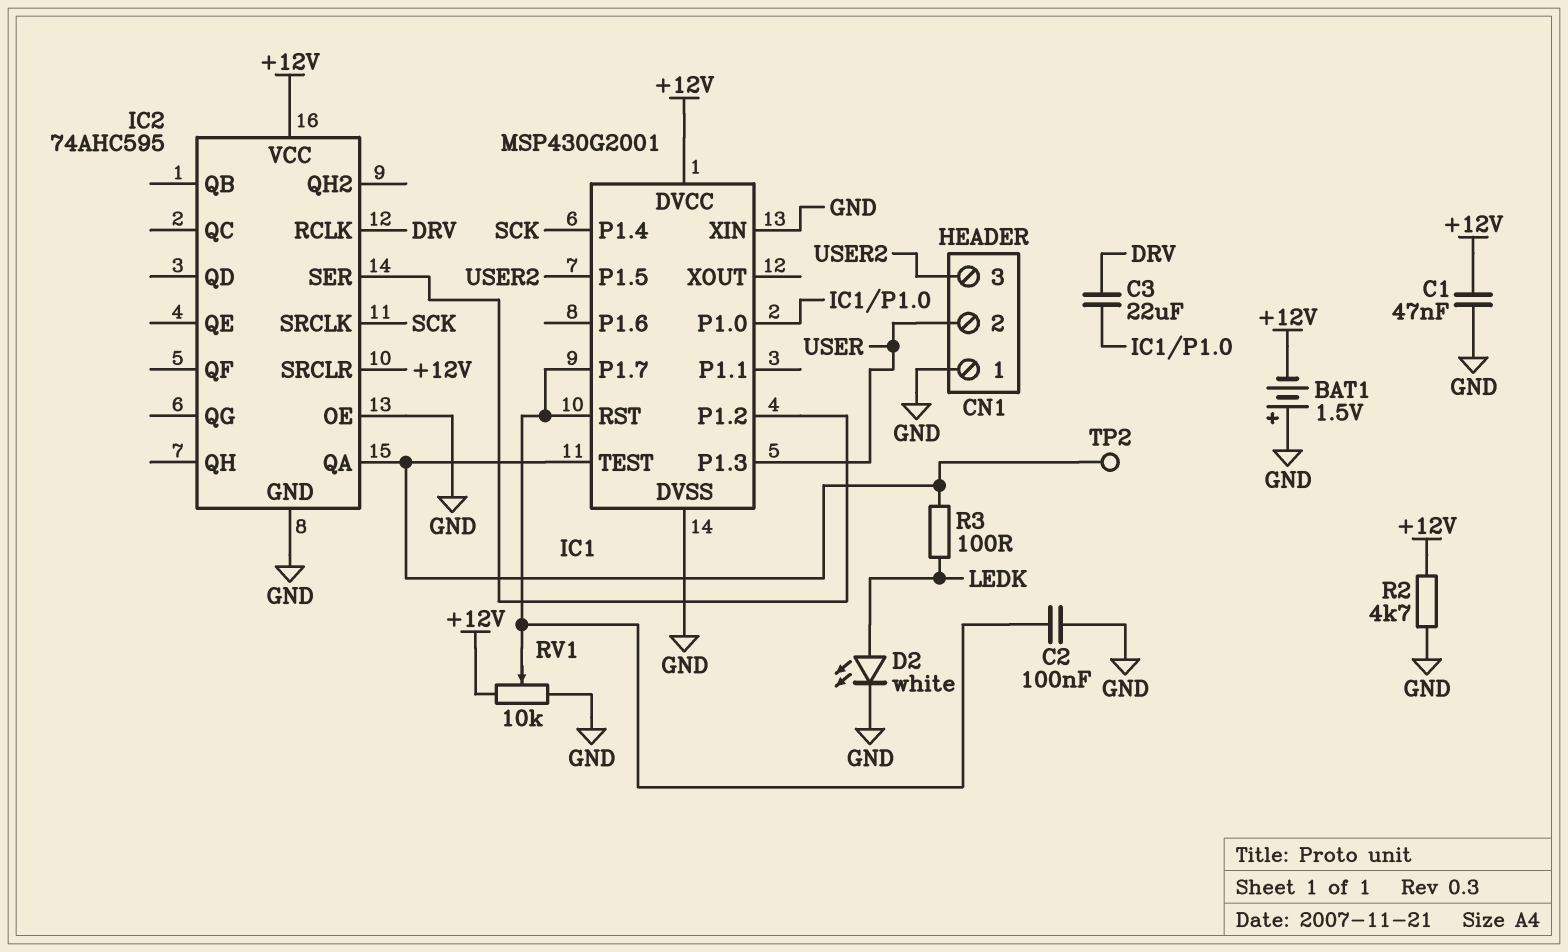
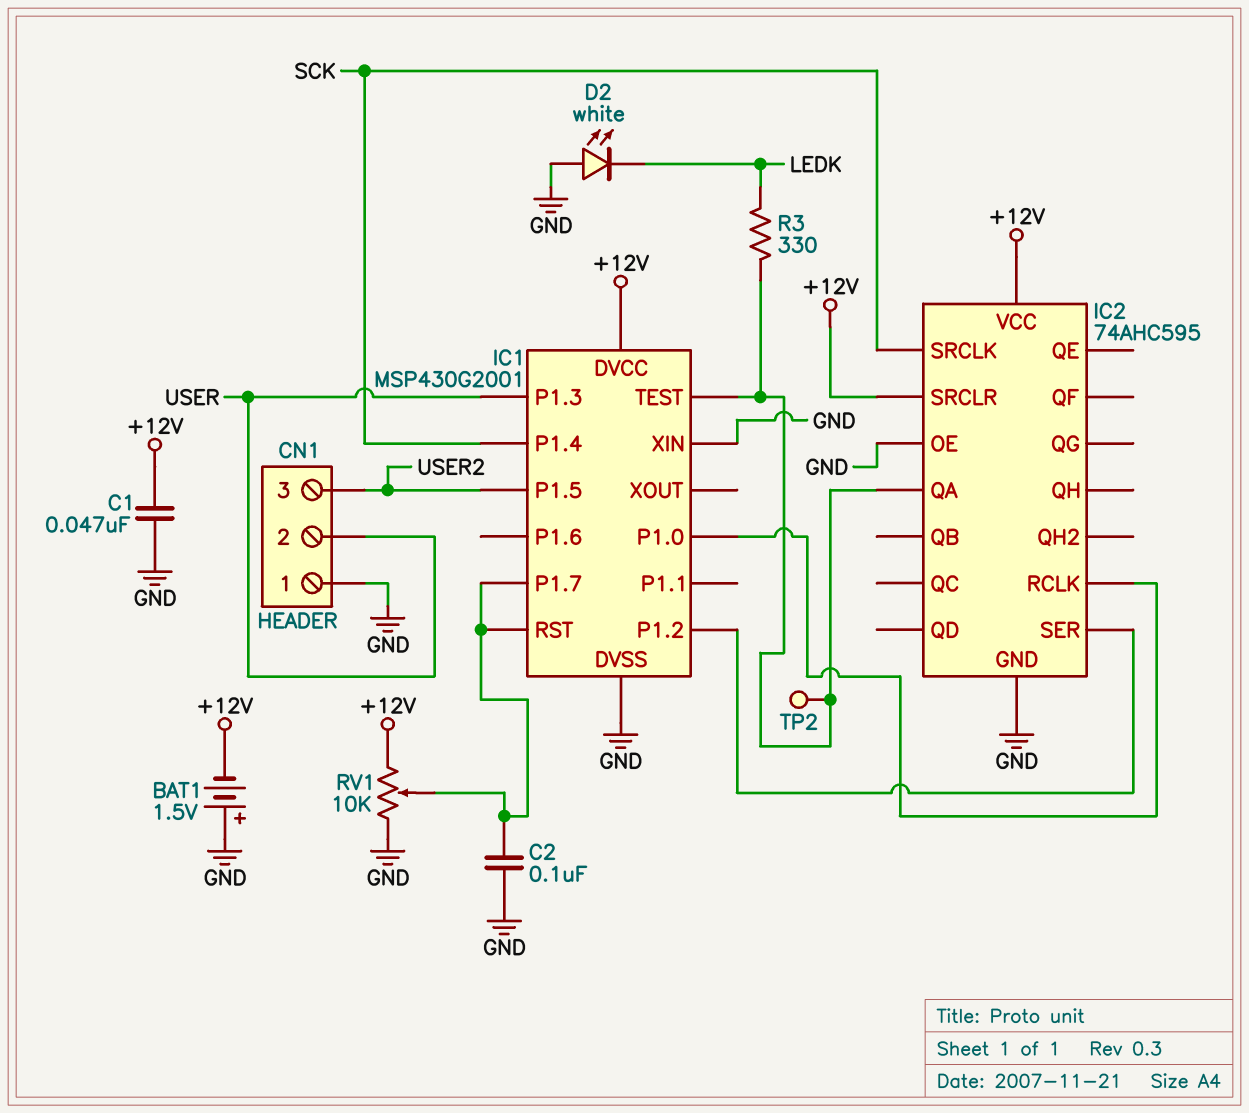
C3: 22uF (DRV, IC1/P1.0) -> none
D2: LED white (A LEDK, K GND) -> LED white (A GND, K LEDK)
IC2 pin RCLK: DRV -> IC1/P1.0
R2: 4.7k (+12V, GND) -> none
R3: 100 (IC1/TEST, LEDK) -> 330 (IC1/TEST, LEDK)

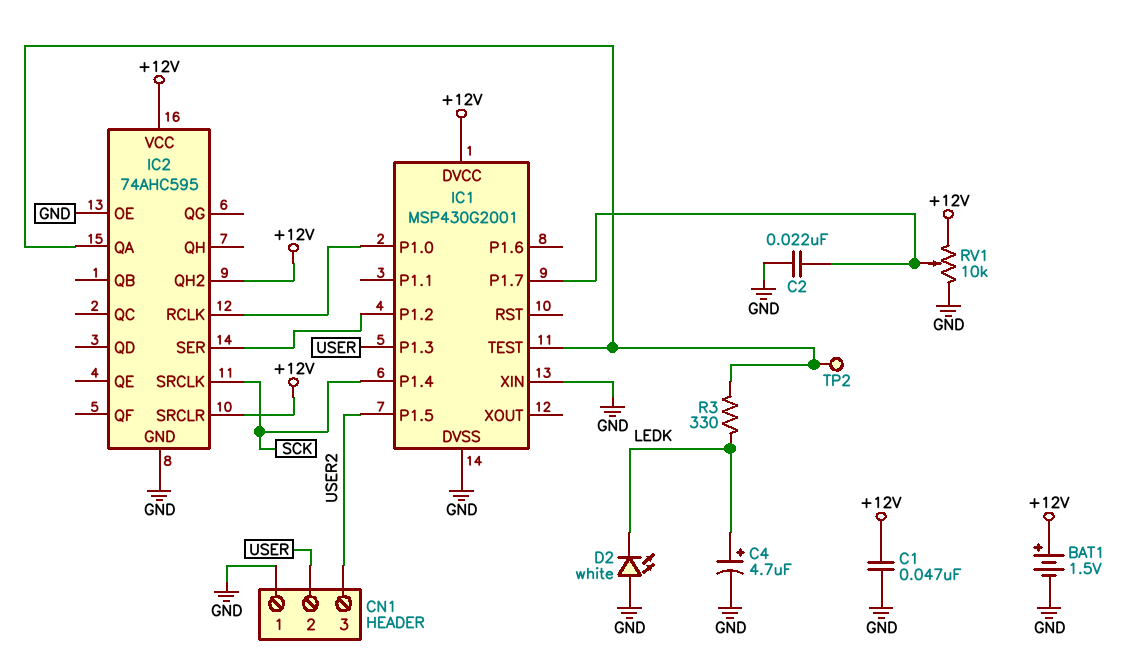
BAT1: 1.5V (plus GND, minus +12V) -> 1.5V (plus +12V, minus GND)
C2: 100nF (GND, IC1/P1.7) -> 22nF (GND, IC1/P1.7)
C4: none -> 4.7uF (plus LEDK, minus GND)
IC1 pin RST: IC1/P1.7 -> none
IC2 pin QH2: none -> +12V

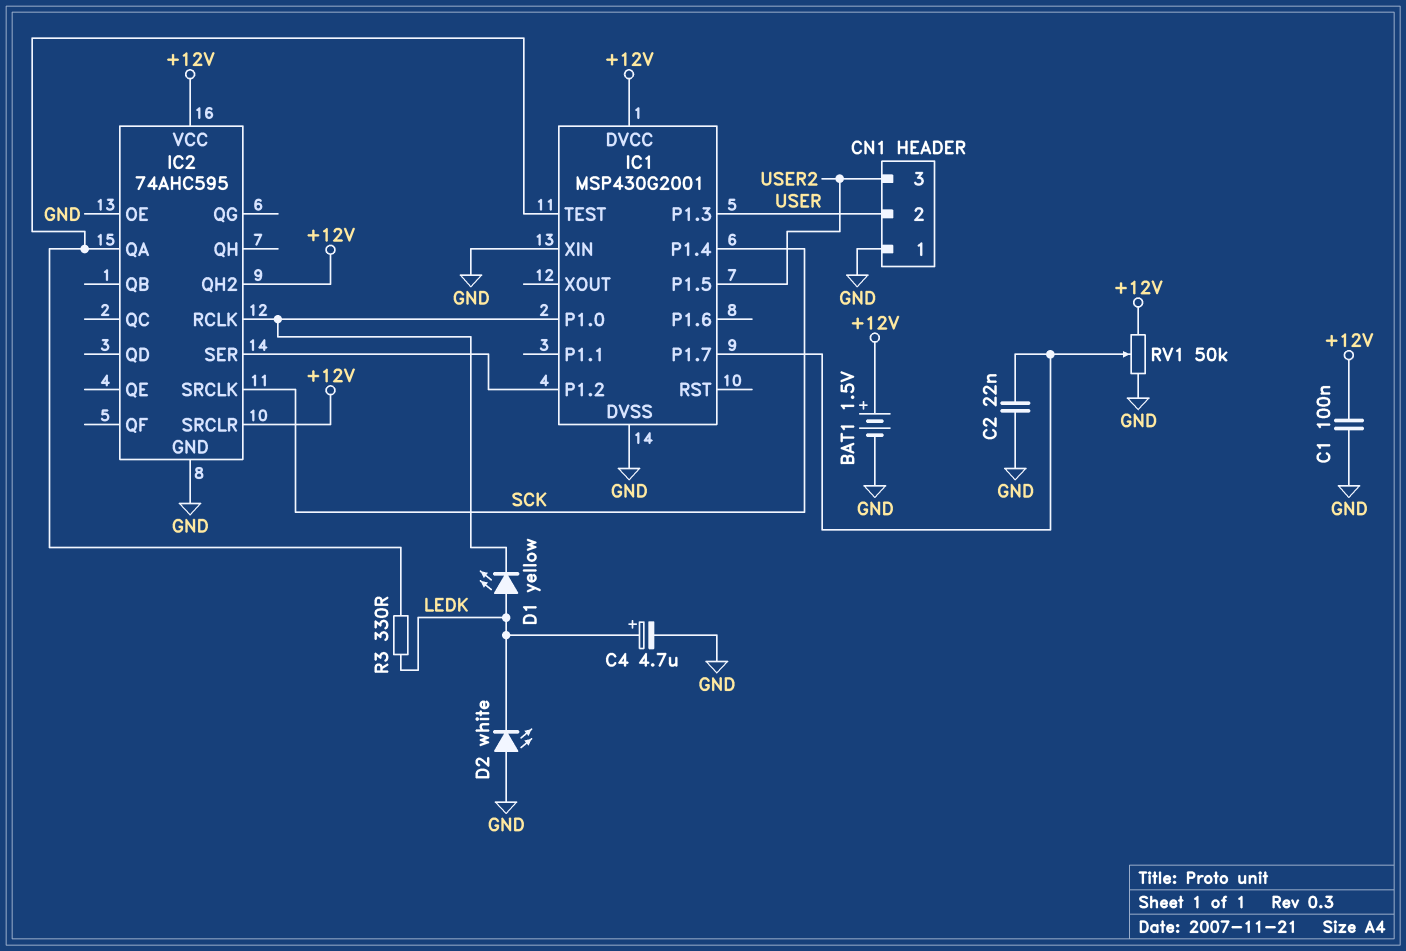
C1: 47nF (+12V, GND) -> 100nF (+12V, GND)
D1: none -> LED yellow (A LEDK, K IC1/P1.0)
RV1: 10k (+12V, GND, wiper IC1/P1.7) -> 50k (+12V, GND, wiper IC1/P1.7)
TP2: test point (IC1/TEST) -> none

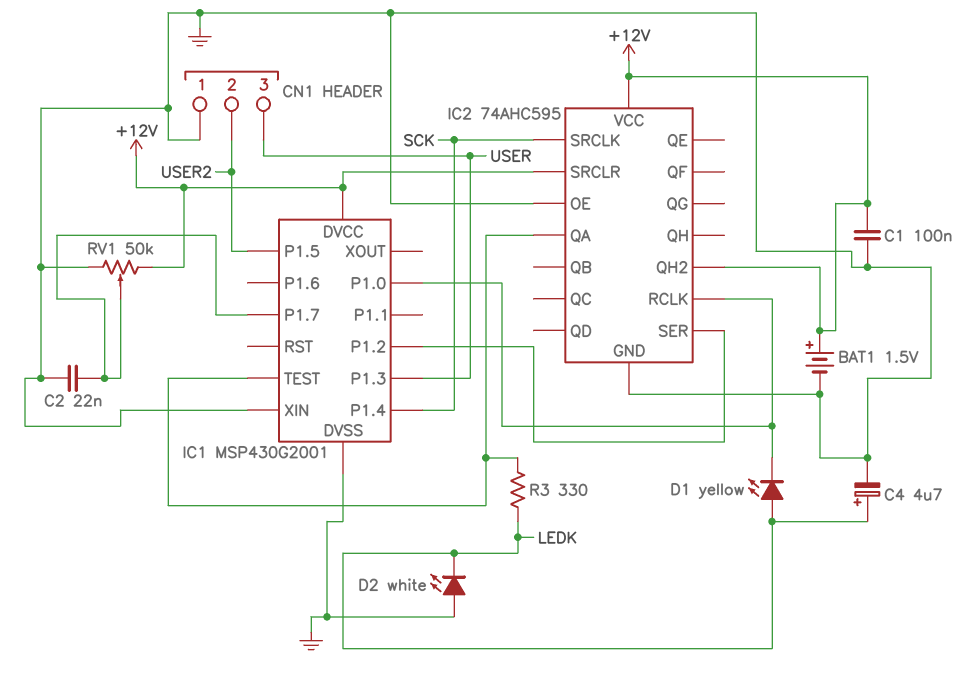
CN1 pin 2: USER -> USER2
CN1 pin 3: USER2 -> USER

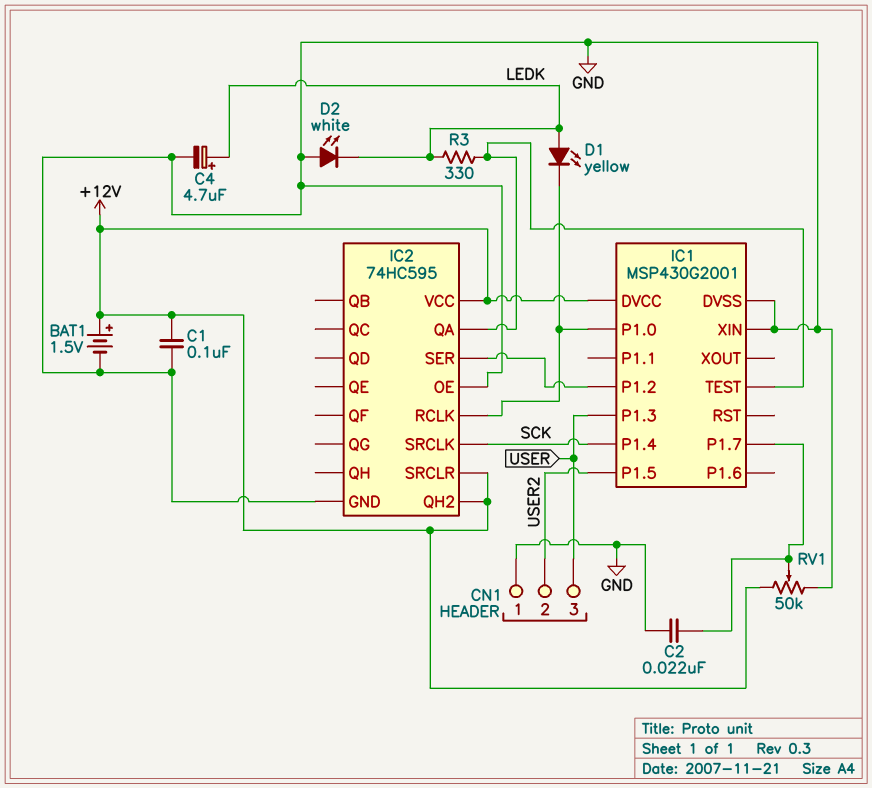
IC2: 74AHC595 -> 74HC595

